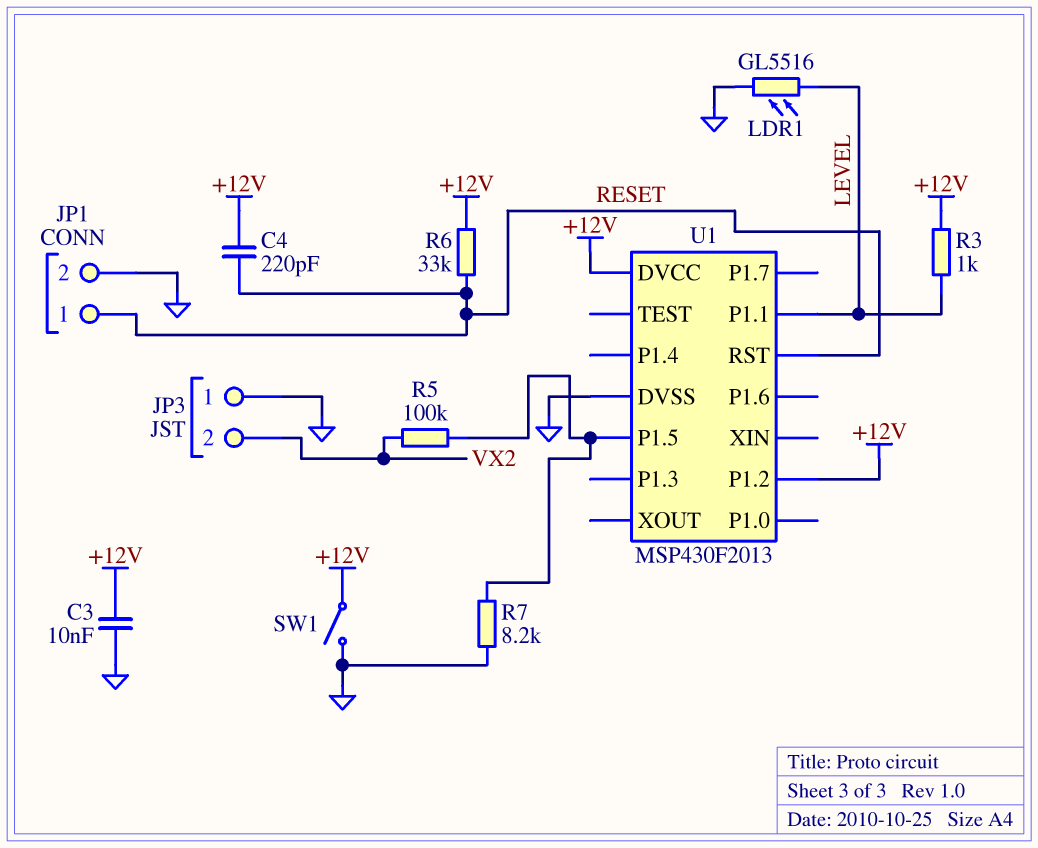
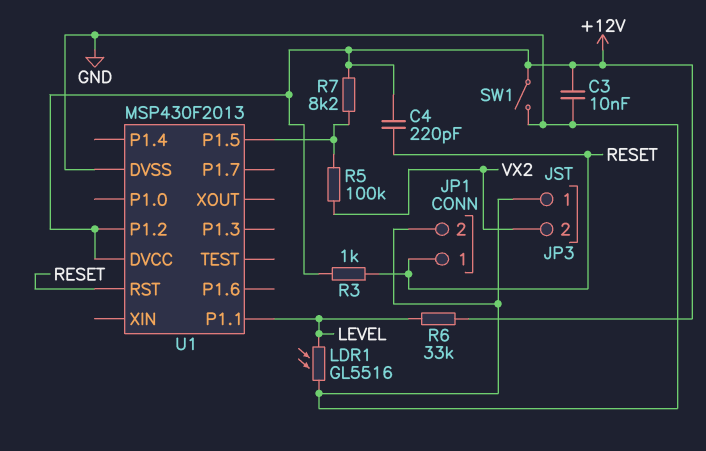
R3: 1k (+12V, LEVEL) -> 1k (+12V, RESET)
R6: 33k (+12V, RESET) -> 33k (+12V, LEVEL)
R7: 8.2k (GND, U1/P1.5) -> 8.2k (+12V, U1/P1.5)

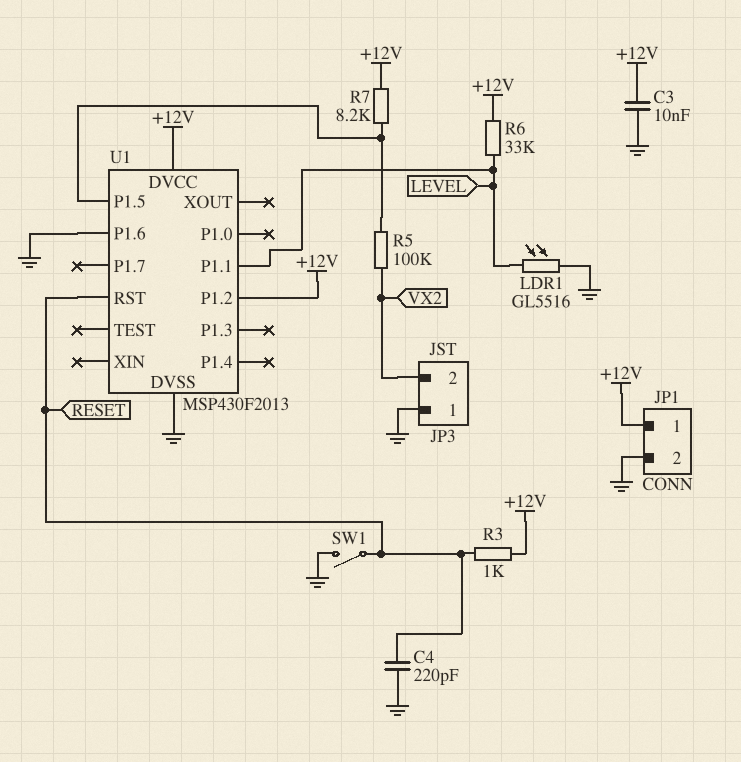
C4: 220pF (+12V, RESET) -> 220pF (GND, RESET)
JP1 pin 1: RESET -> +12V
SW1: switch (+12V, GND) -> switch (GND, RESET)
U1 pin P1.6: none -> GND

